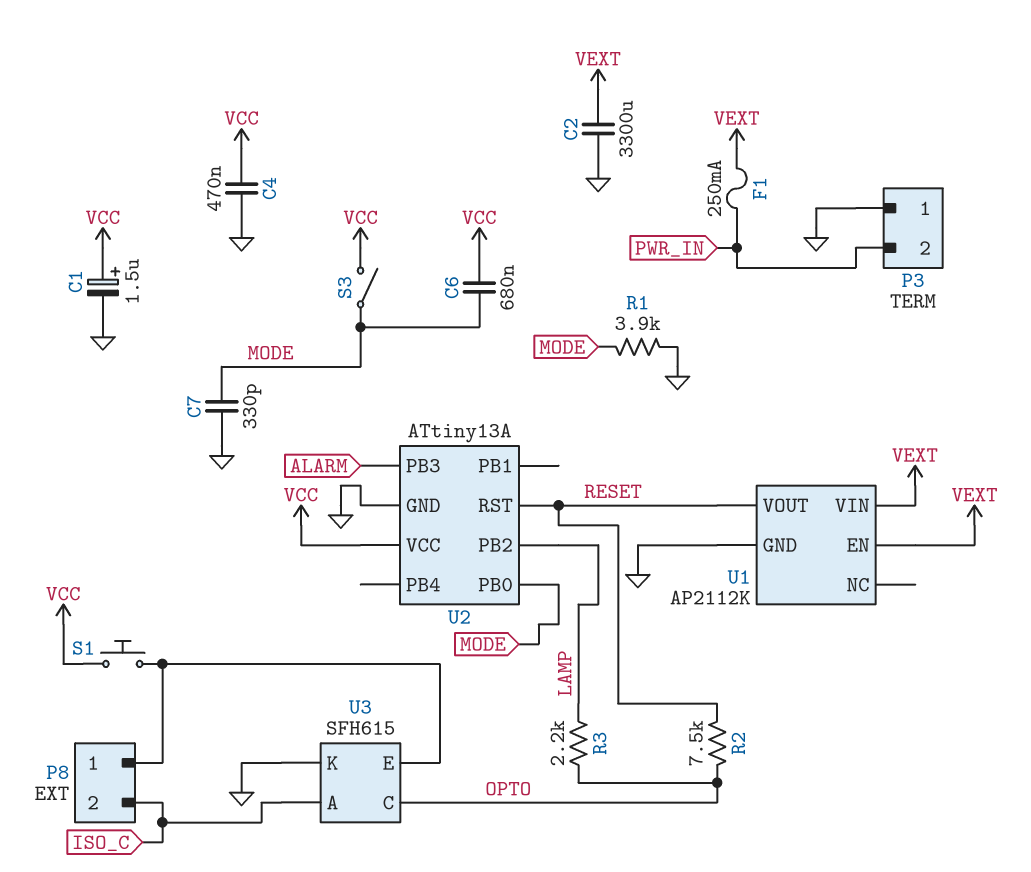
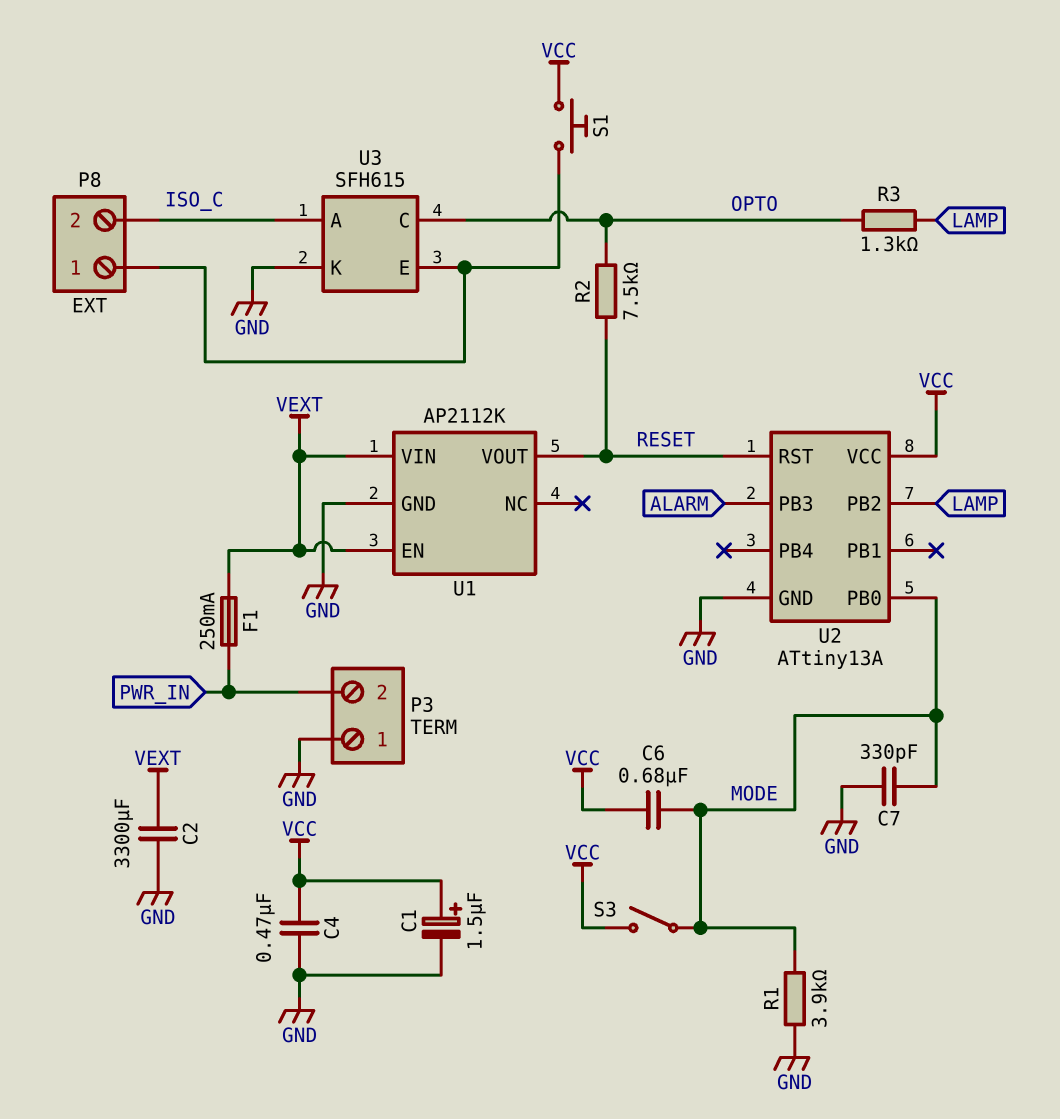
R3: 2.2k (LAMP, OPTO) -> 1.3k (LAMP, OPTO)

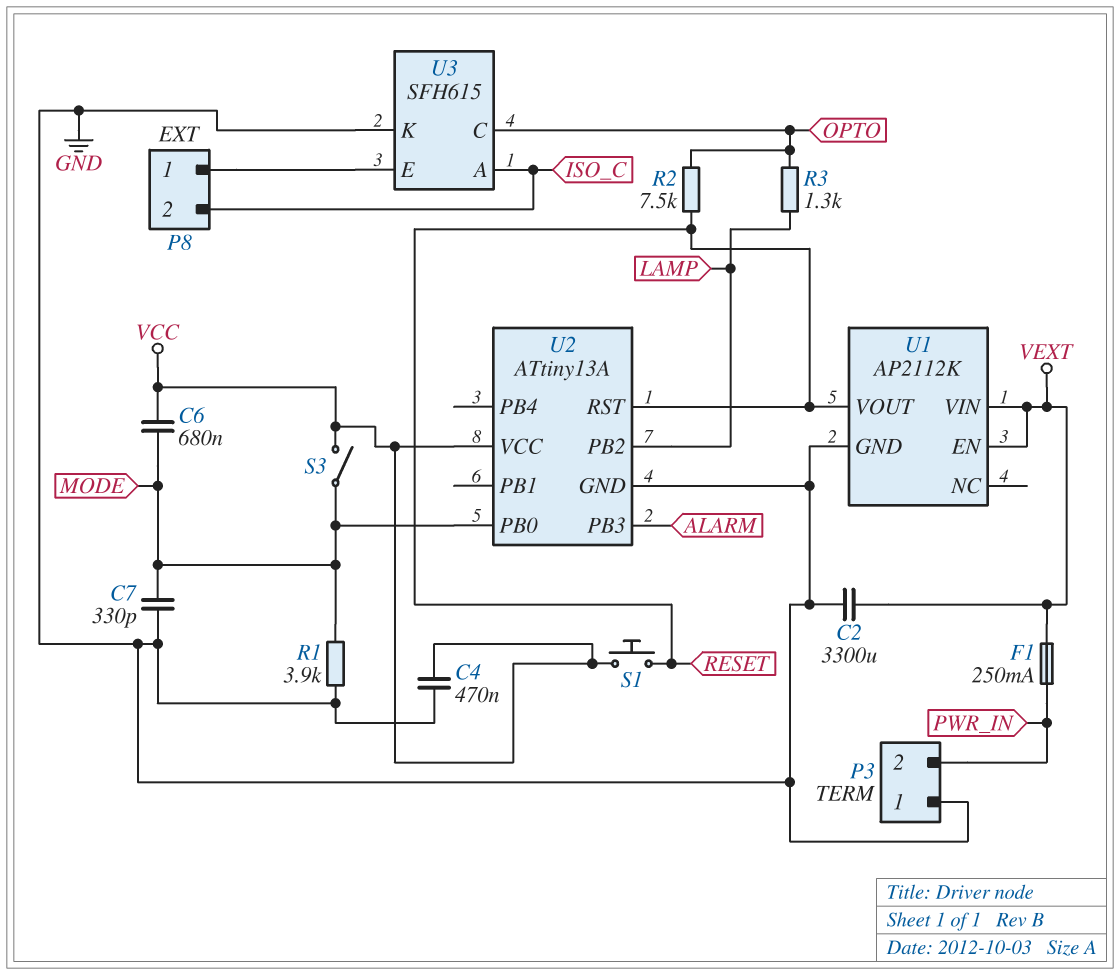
C1: 1.5uF (plus VCC, minus GND) -> none
S1: button (P8/1, VCC) -> button (RESET, VCC)

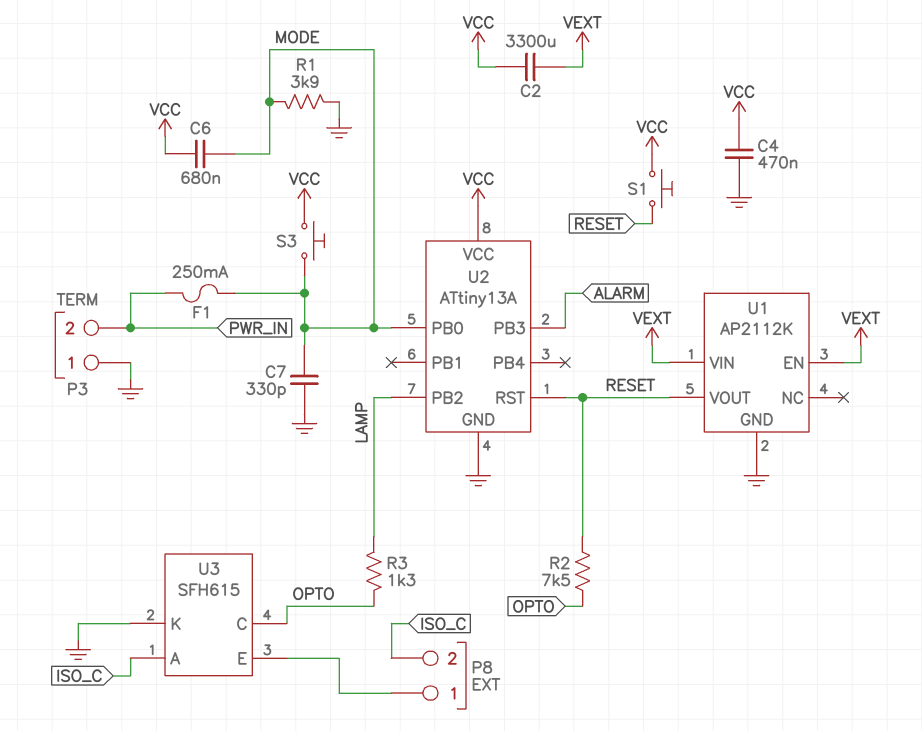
C2: 3300uF (GND, VEXT) -> 3300uF (VCC, VEXT)
F1: 250mA (PWR_IN, VEXT) -> 250mA (MODE, PWR_IN)
S3: switch (MODE, VCC) -> button (MODE, VCC)

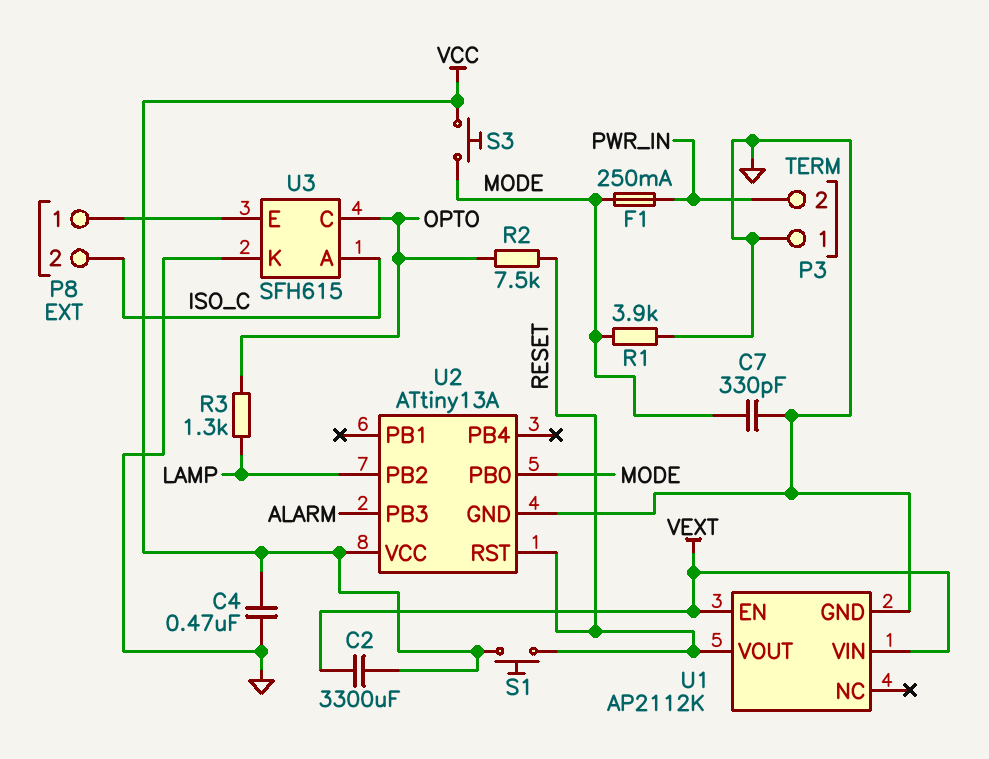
C6: 680nF (MODE, VCC) -> none

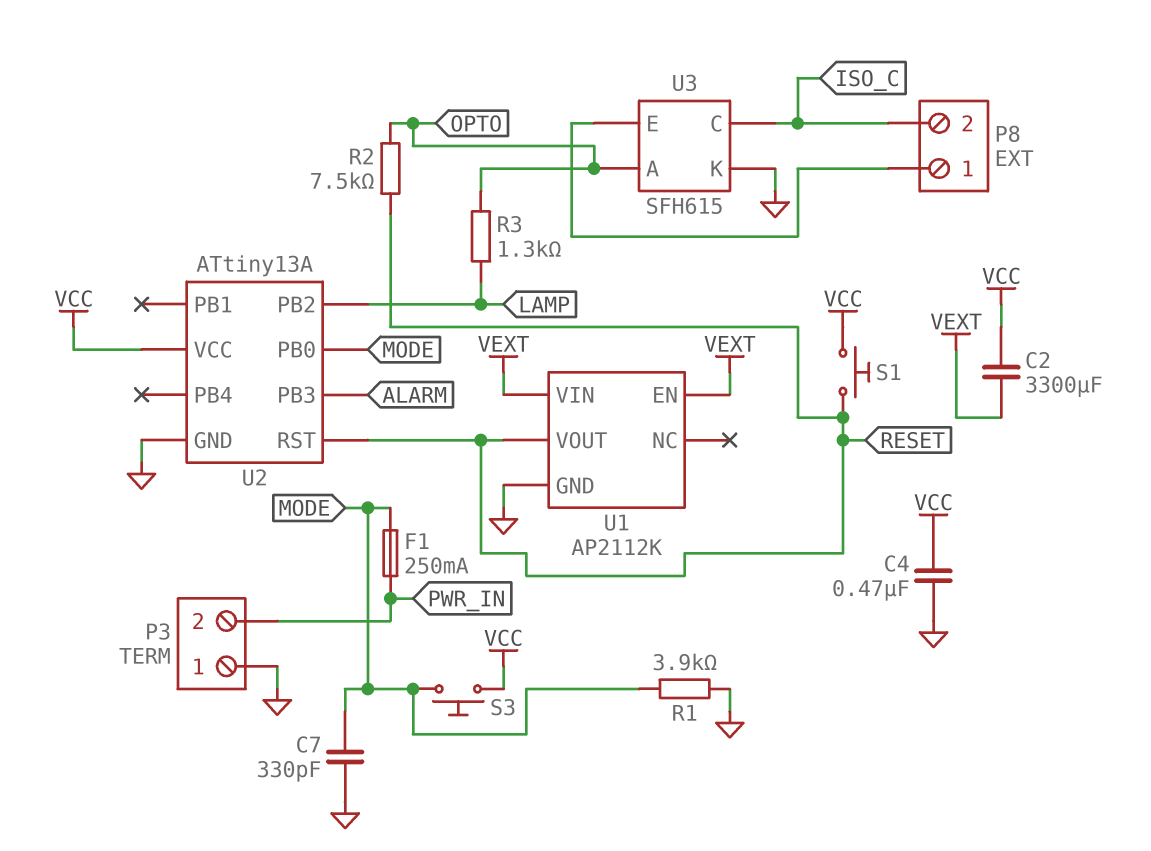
U3 pin A: ISO_C -> OPTO
U3 pin C: OPTO -> ISO_C

